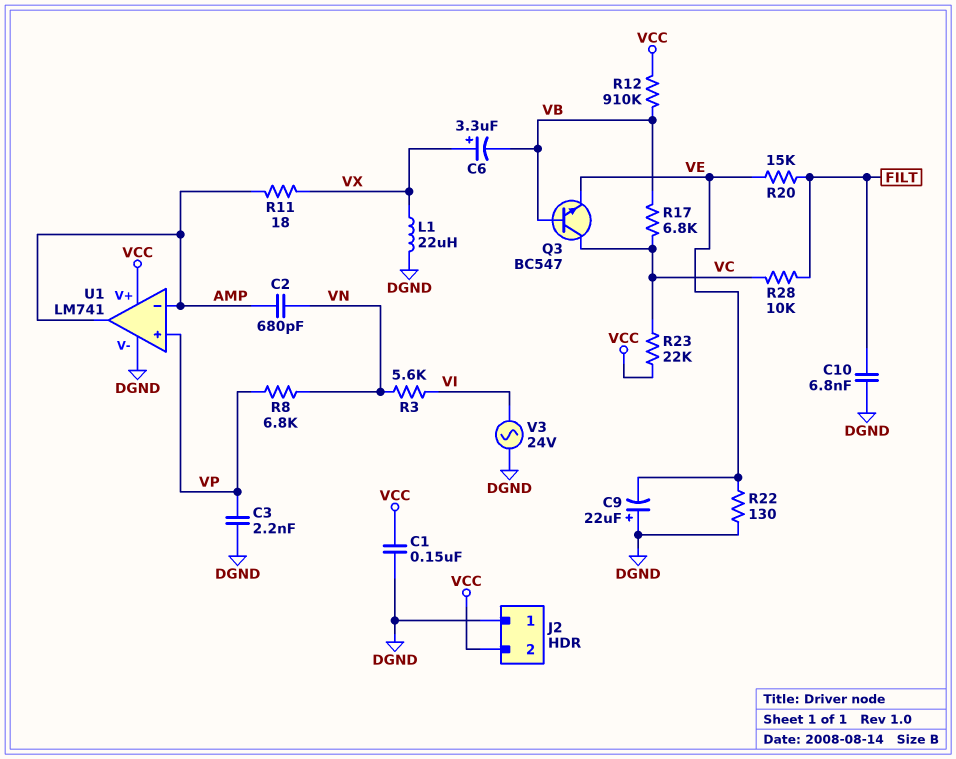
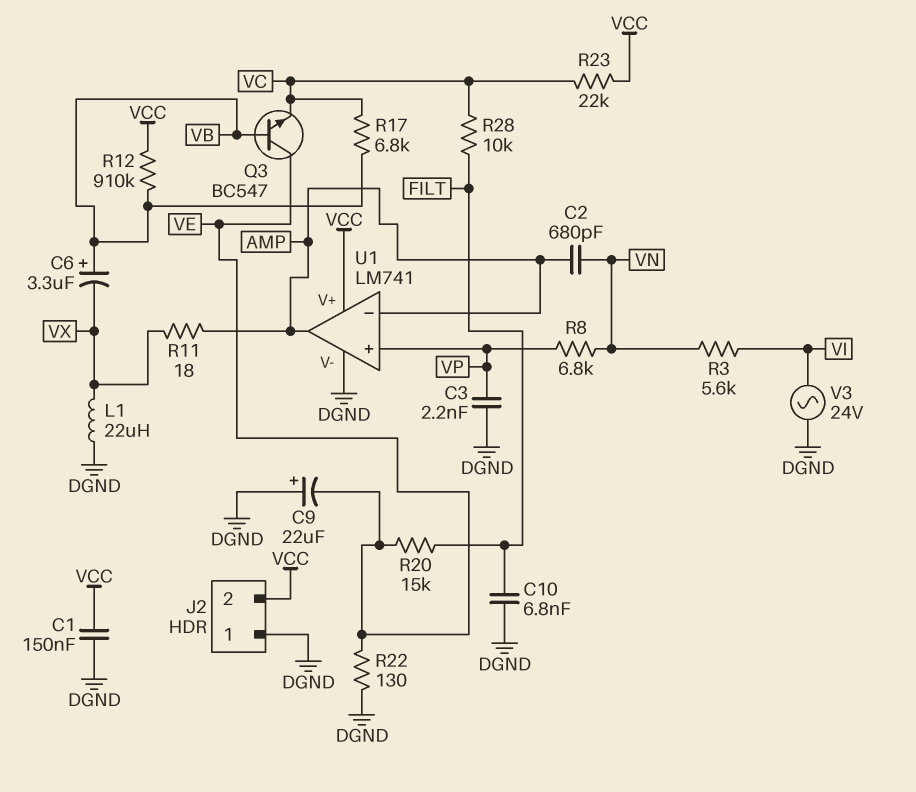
C6: 3.3uF (plus VX, minus VB) -> 3.3uF (plus VB, minus VX)
Q3: NPN BC547 (B VB, C VC, E VE) -> NPN BC547 (B VB, C VE, E VC)

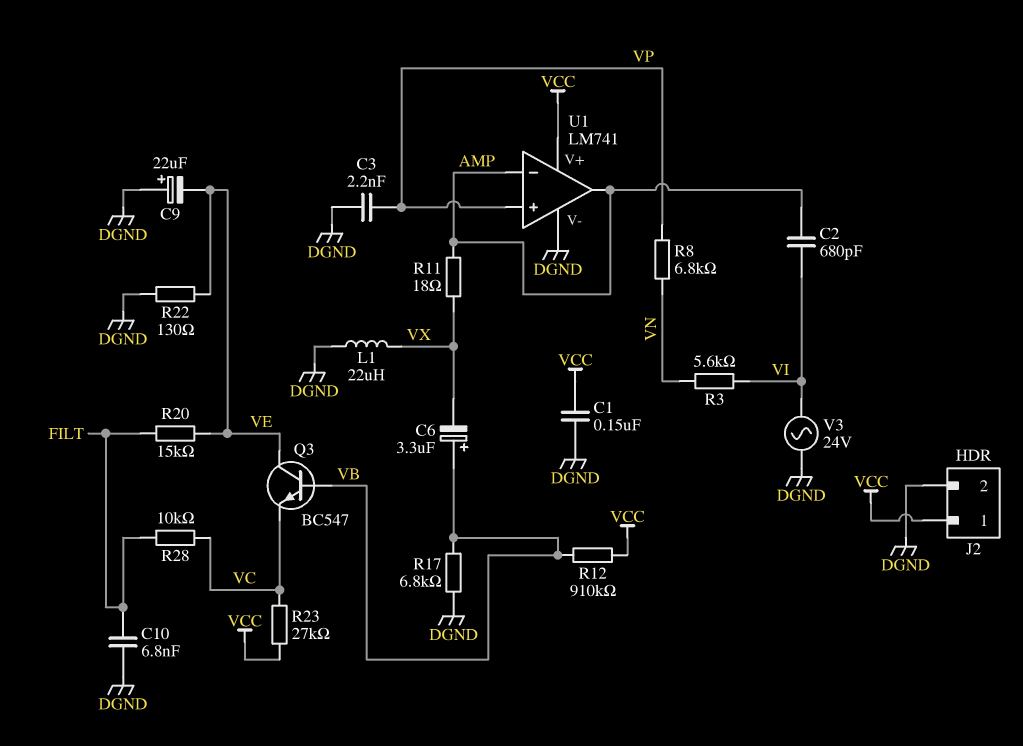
C2: 680pF (AMP, VN) -> 680pF (AMP, VI)
J2 pin 1: DGND -> VCC
J2 pin 2: VCC -> DGND
R17: 6.8k (VB, VC) -> 6.8k (DGND, VB)
R23: 22k (VC, VCC) -> 27k (VC, VCC)

